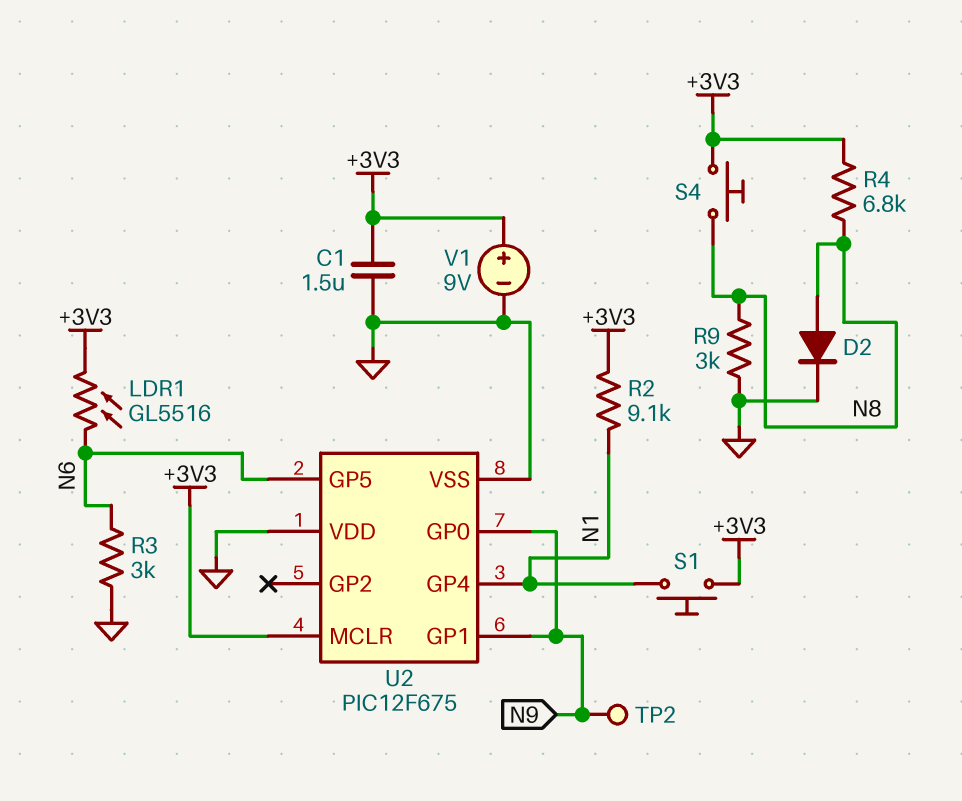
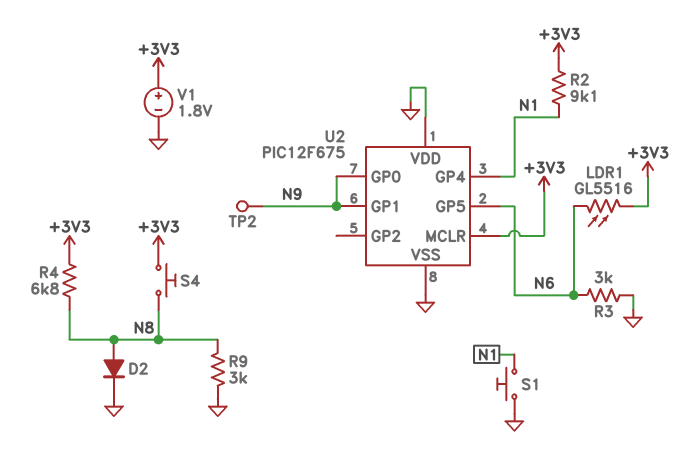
C1: 1.5uF (+3V3, GND) -> none
S1: button (+3V3, N1) -> button (GND, N1)
V1: 9V (plus +3V3, minus GND) -> 1.8V (plus +3V3, minus GND)

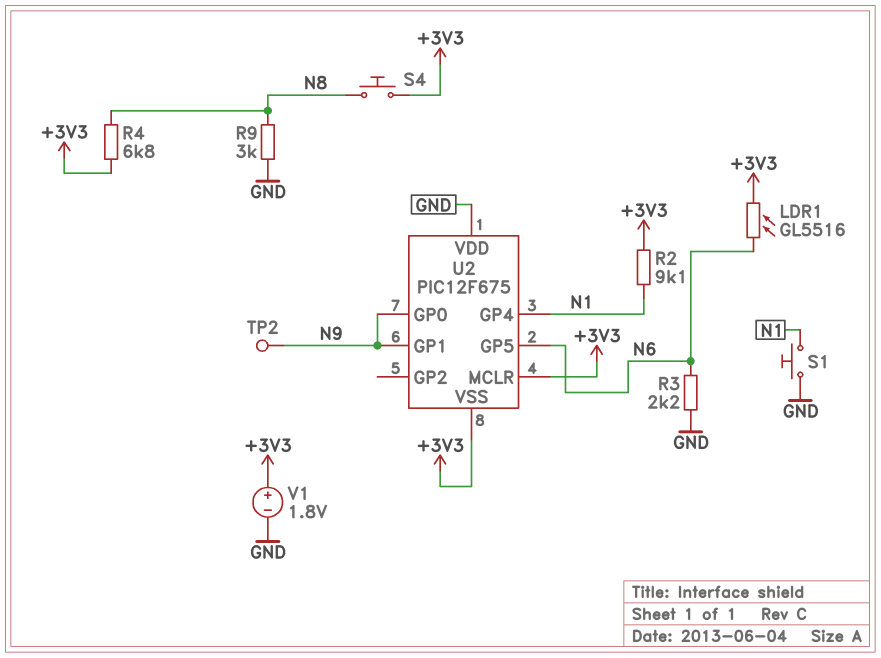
D2: diode (A N8, K GND) -> none
R3: 3k (GND, N6) -> 2.2k (GND, N6)
U2 pin VSS: GND -> +3V3

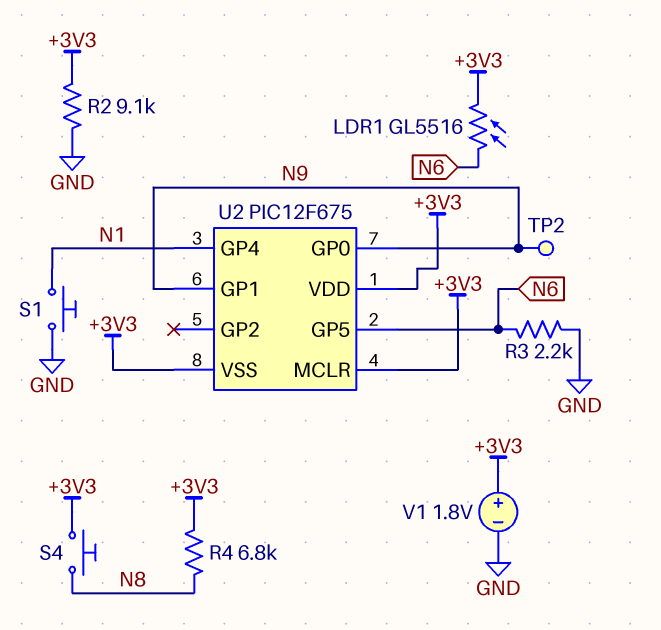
R2: 9.1k (+3V3, N1) -> 9.1k (+3V3, GND)
R9: 3k (GND, N8) -> none
U2 pin VDD: GND -> +3V3

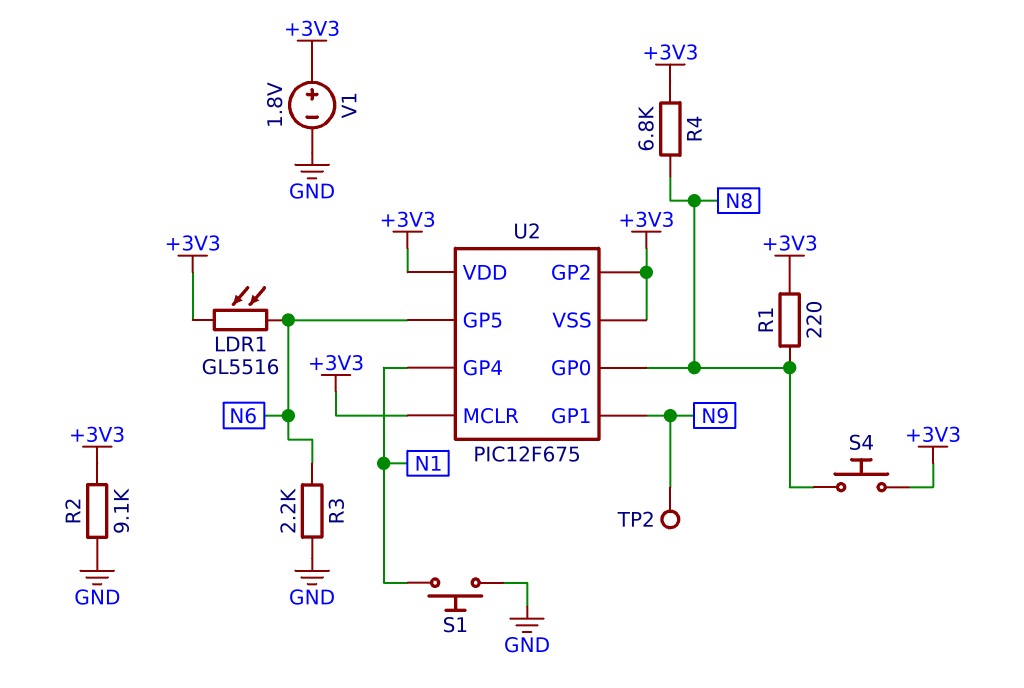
R1: none -> 220 (+3V3, N8)
U2 pin GP0: N9 -> N8
U2 pin GP2: none -> +3V3

